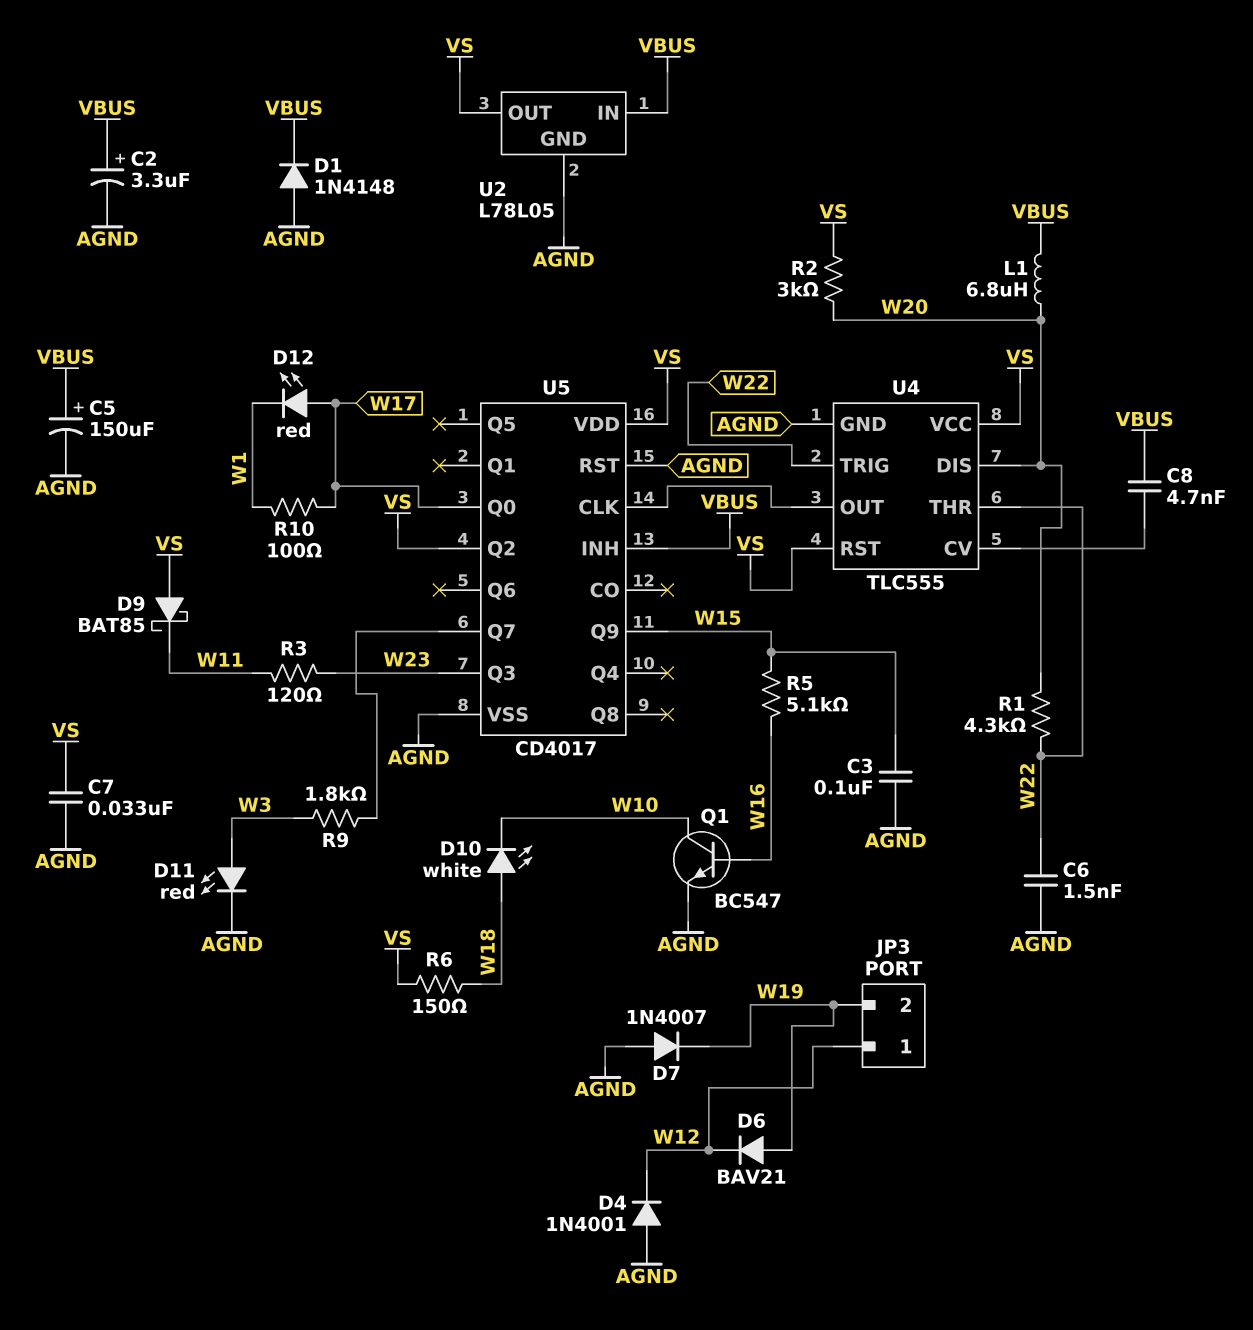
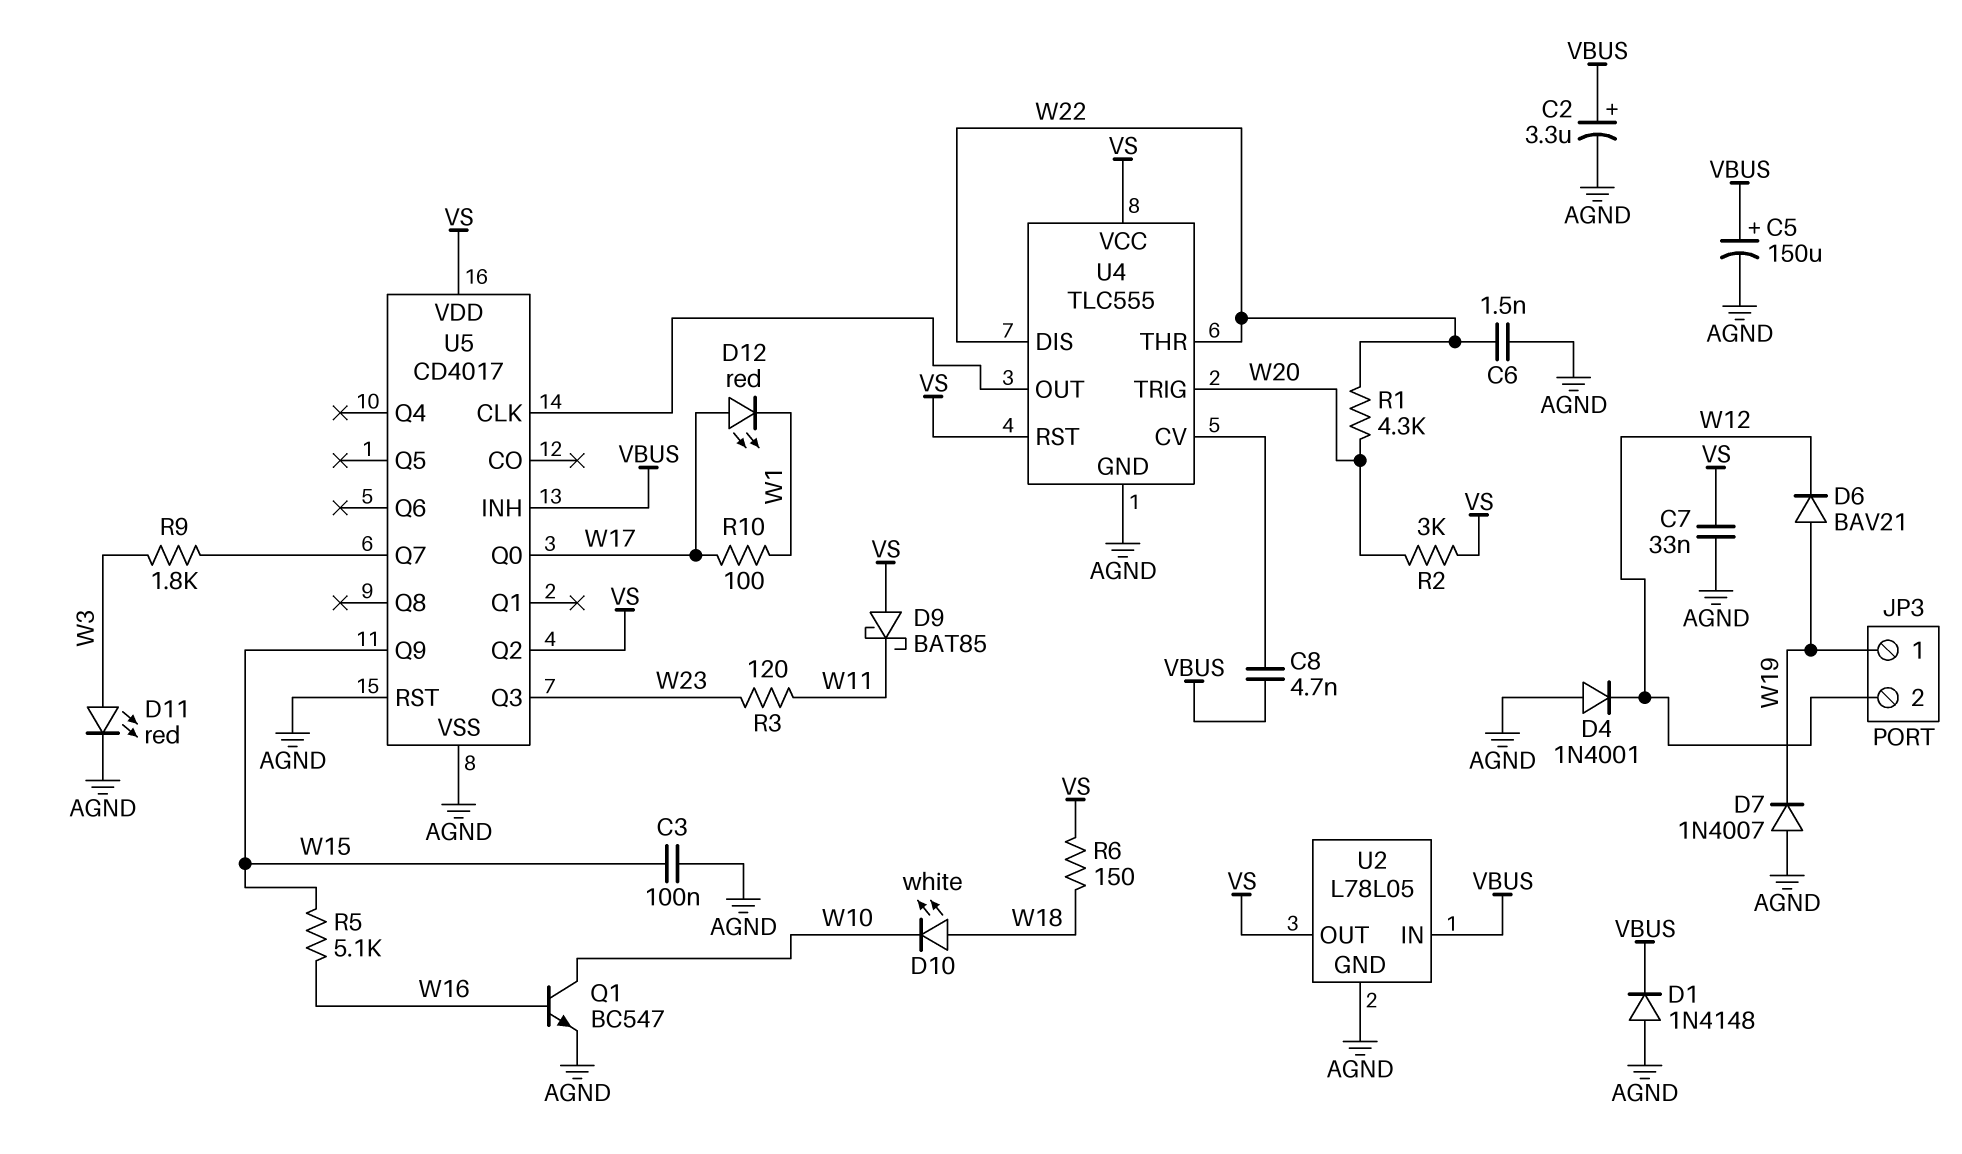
JP3 pin 1: W12 -> W19
JP3 pin 2: W19 -> W12
L1: 6.8uH (VBUS, W20) -> none
U4 pin DIS: W20 -> W22
U4 pin TRIG: W22 -> W20

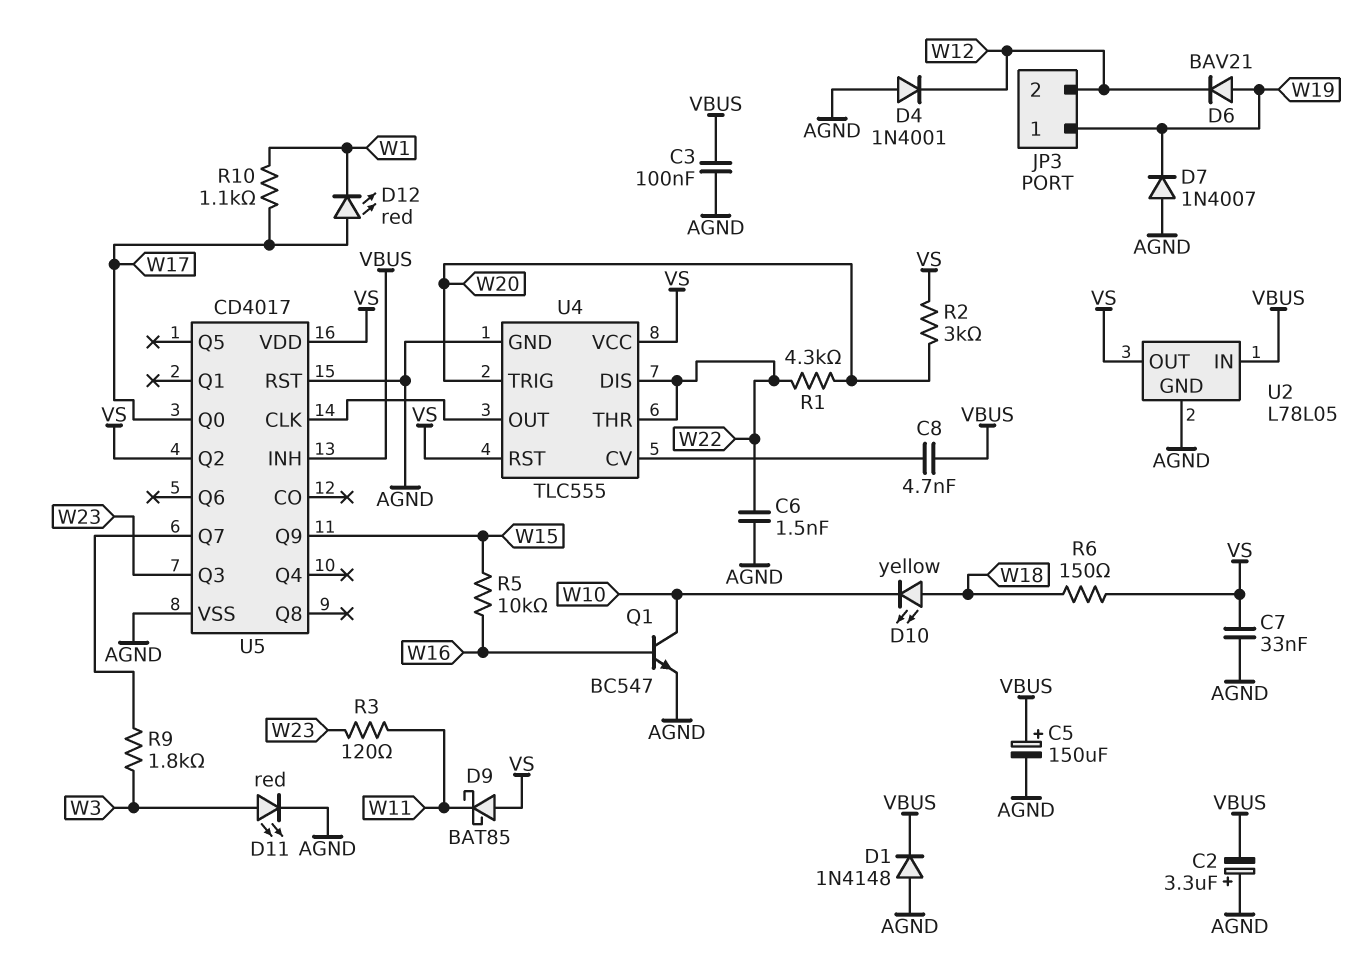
C2: 3.3uF (plus VBUS, minus AGND) -> 3.3uF (plus AGND, minus VBUS)
C3: 100nF (AGND, W15) -> 100nF (AGND, VBUS)
D10: LED white (A W18, K W10) -> LED yellow (A W18, K W10)
R5: 5.1k (W15, W16) -> 10k (W15, W16)
R10: 100 (W1, W17) -> 1.1k (W1, W17)

